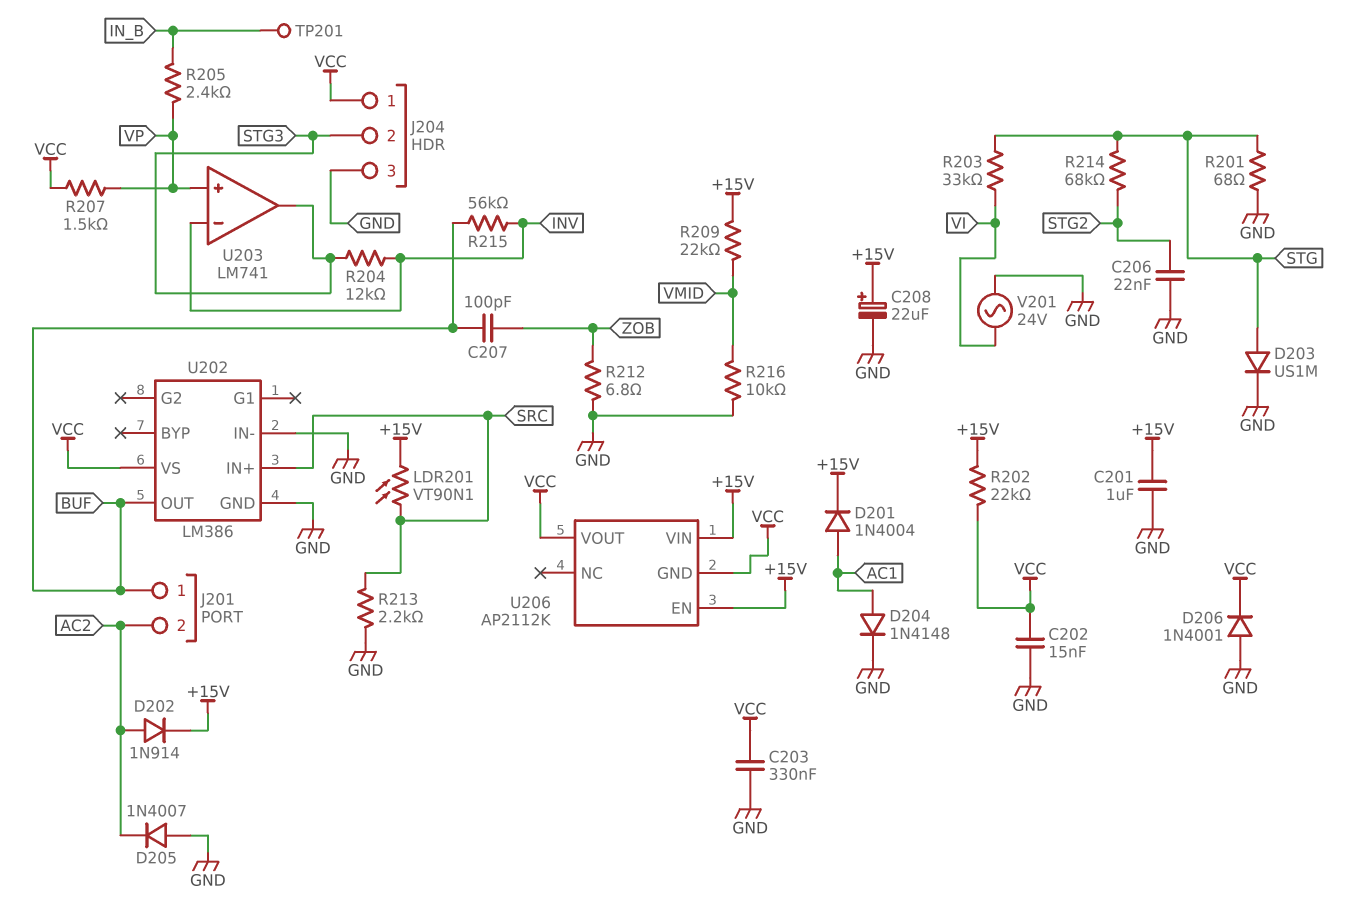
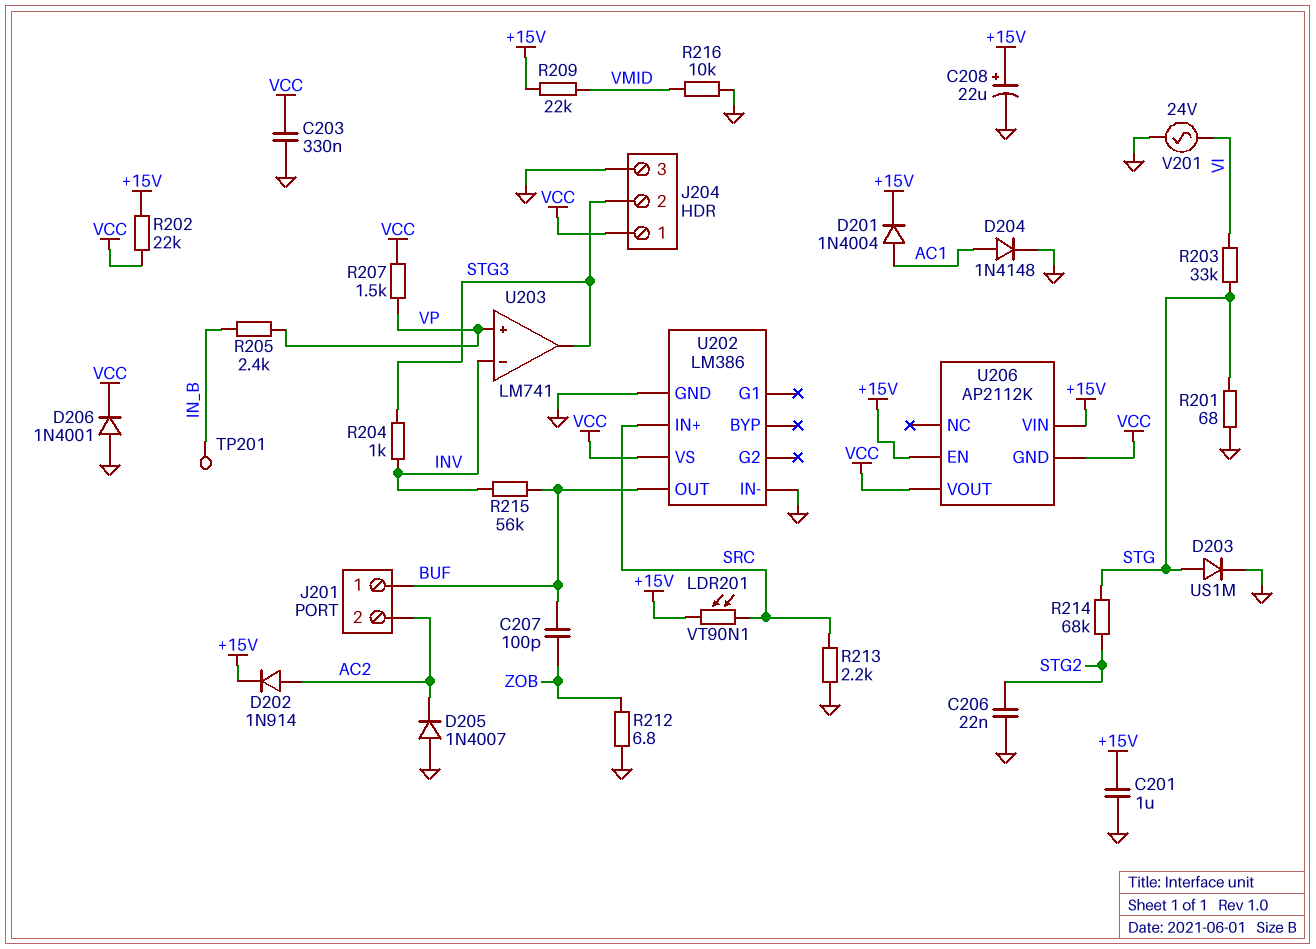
C202: 15nF (GND, VCC) -> none
R204: 12k (INV, STG3) -> 1k (INV, STG3)

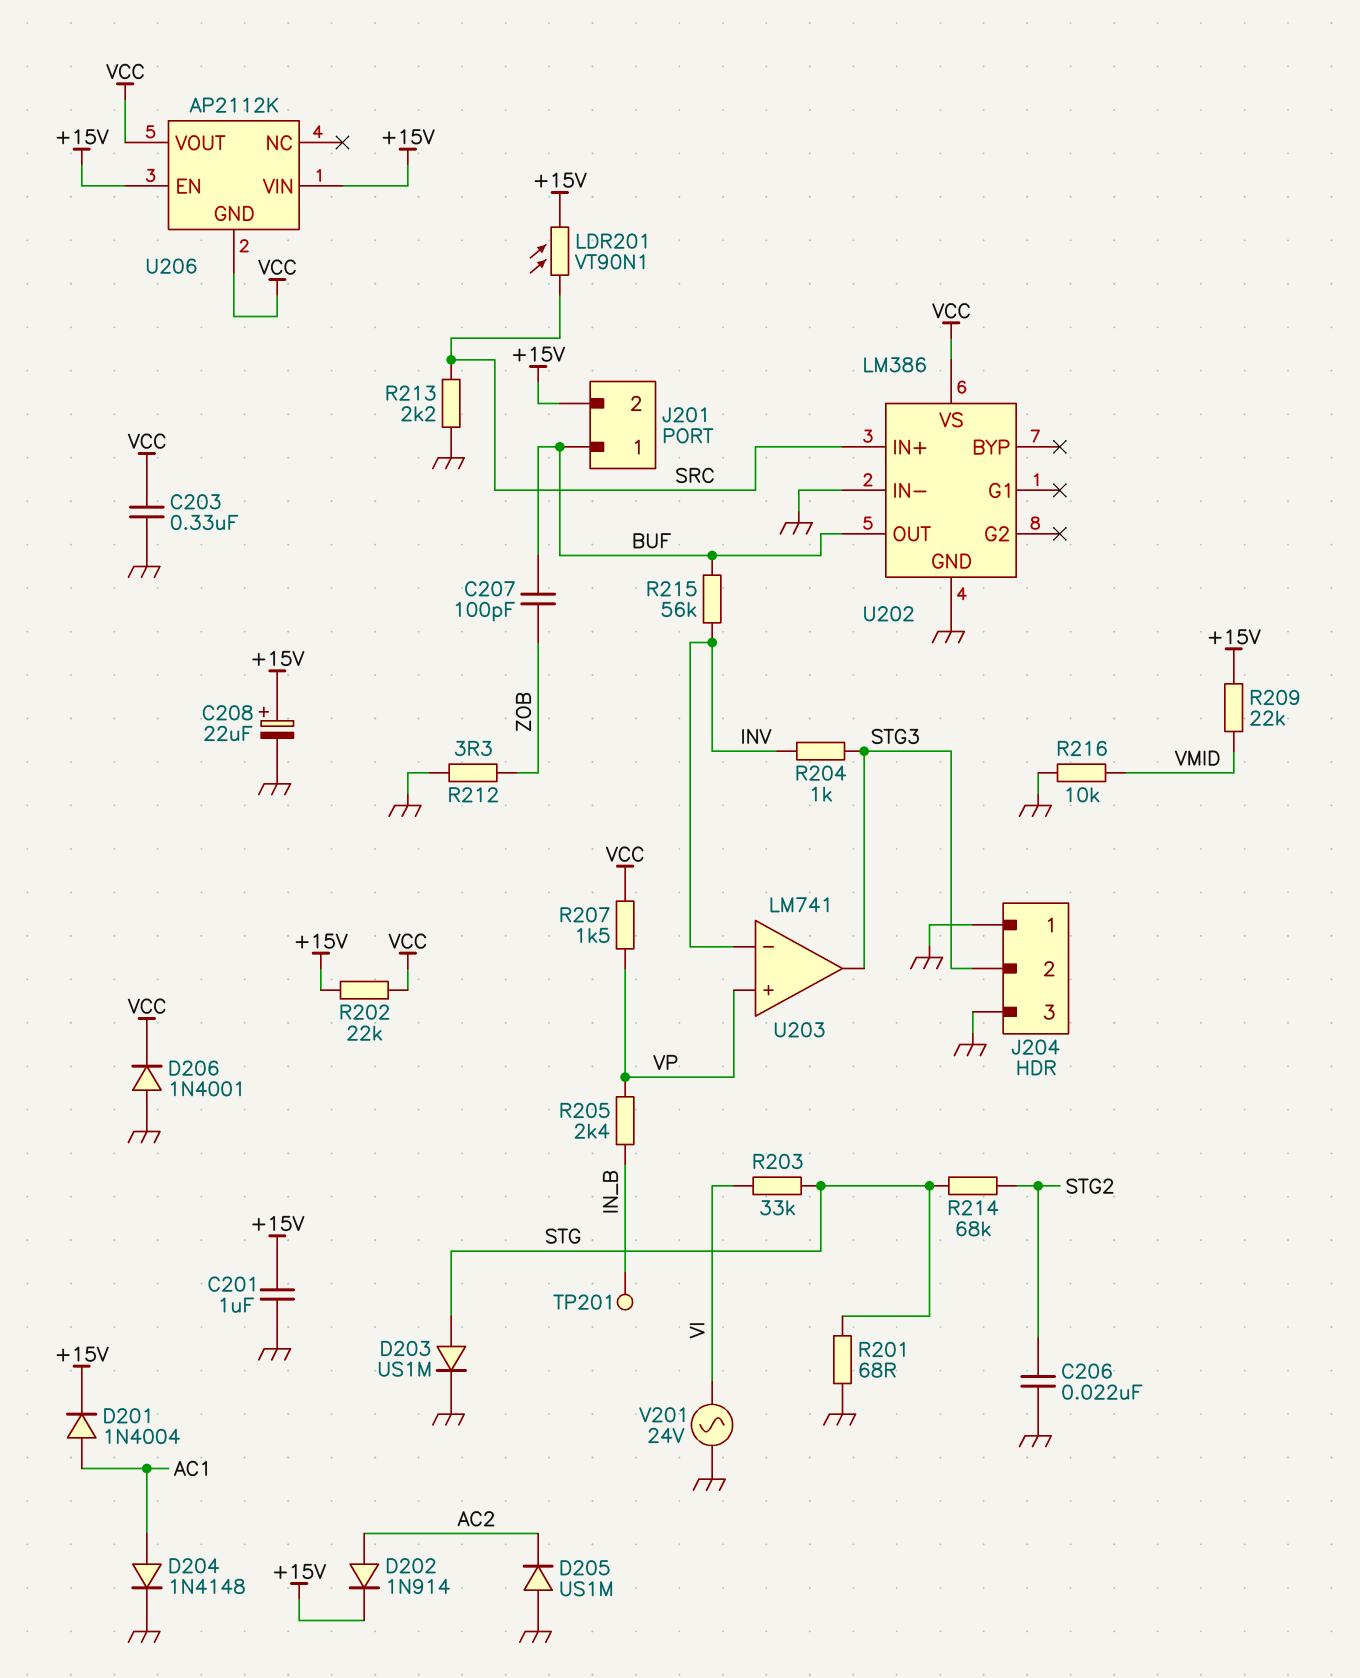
D205: diode 1N4007 (A GND, K AC2) -> diode US1M (A GND, K AC2)
J201 pin 2: AC2 -> +15V
J204 pin 1: VCC -> GND
R212: 6.8 (GND, ZOB) -> 3.3 (GND, ZOB)

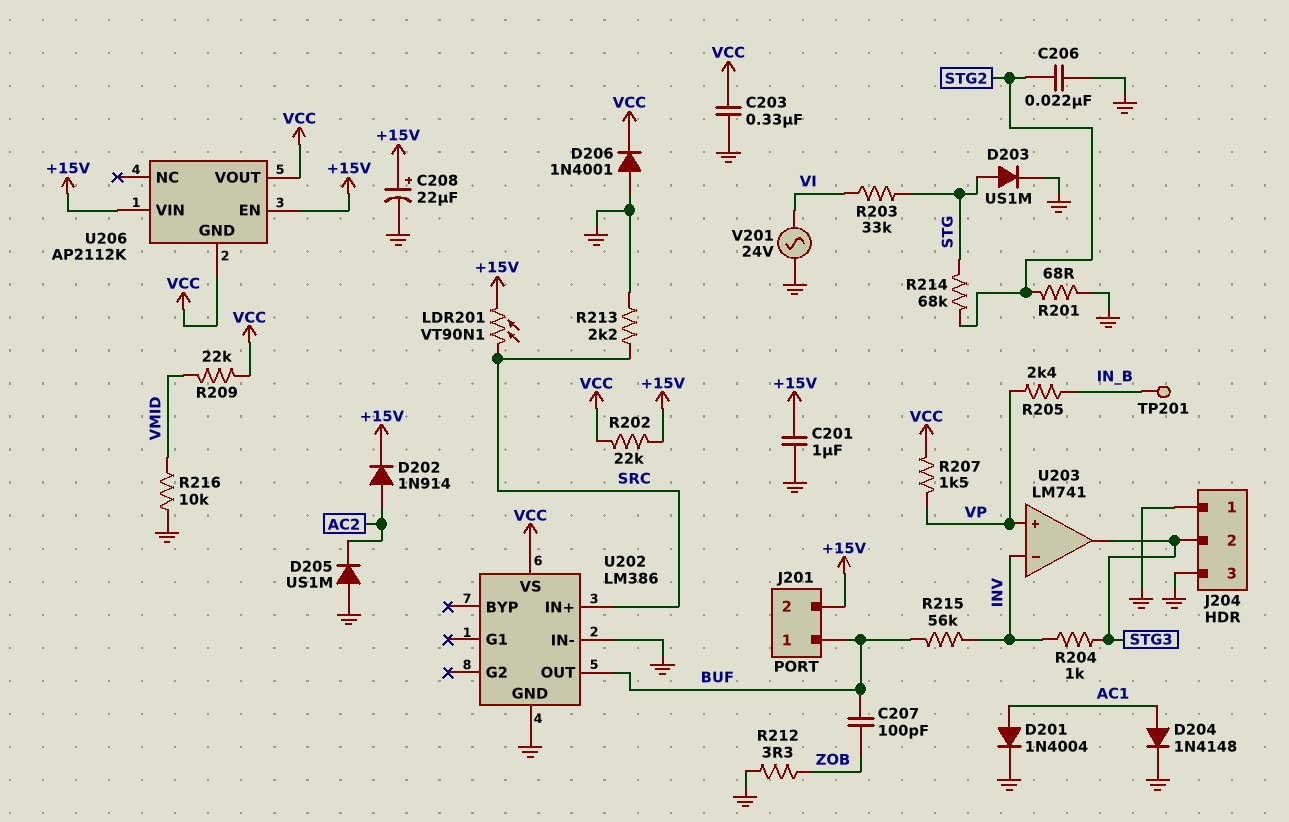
D201: diode 1N4004 (A AC1, K +15V) -> diode 1N4004 (A AC1, K GND)
R201: 68 (GND, STG) -> 68 (GND, STG2)
R209: 22k (+15V, VMID) -> 22k (VCC, VMID)

